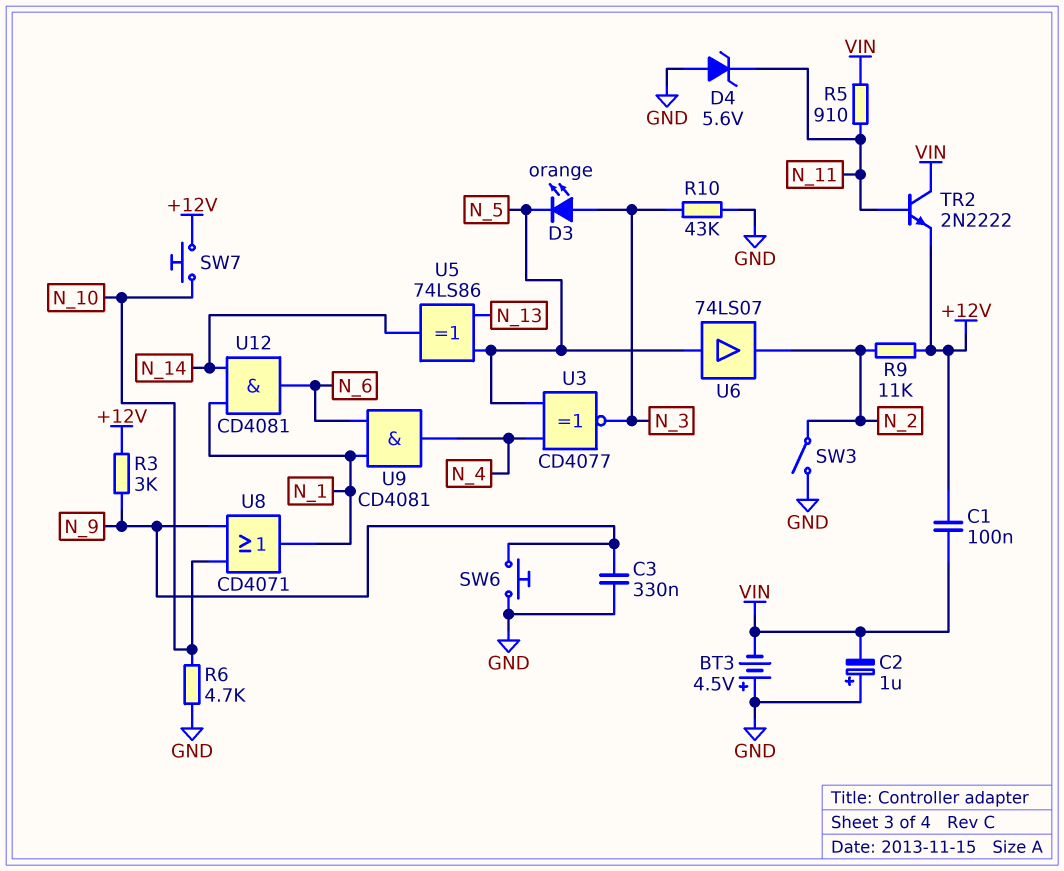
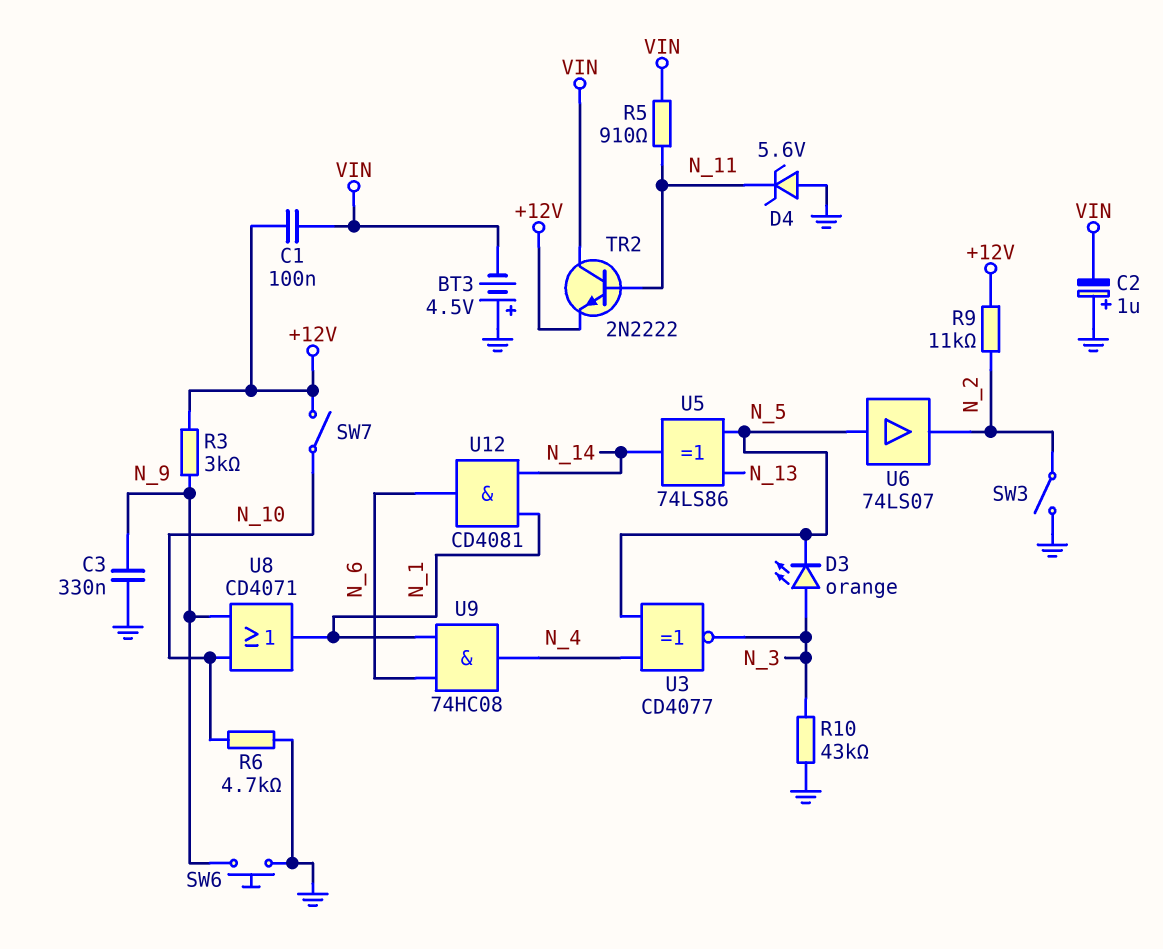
SW7: button (+12V, N_10) -> switch (+12V, N_10)
U9: AND CD4081 (in N_1, in N_6, out N_4) -> AND 74HC08 (in N_1, in N_6, out N_4)

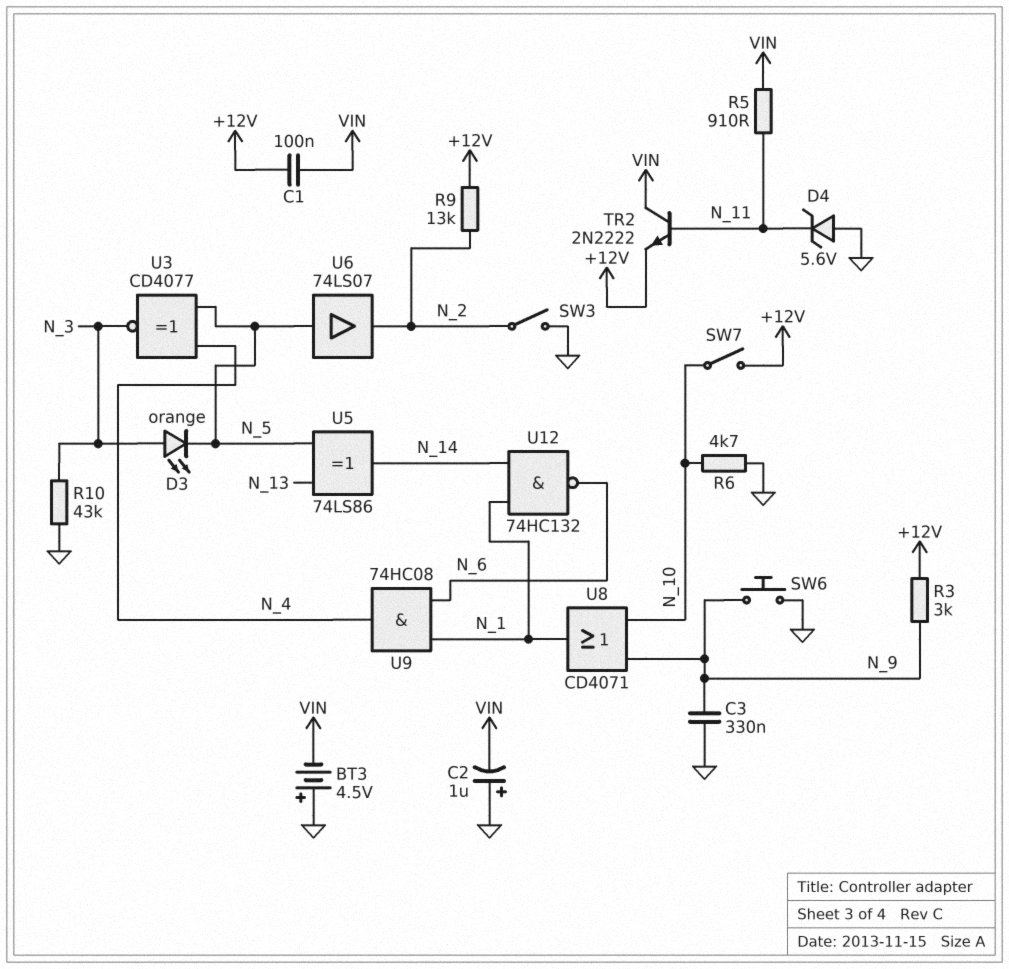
R9: 11k (+12V, N_2) -> 13k (+12V, N_2)
U12: AND CD4081 (in N_1, in N_14, out N_6) -> NAND 74HC132 (in N_1, in N_14, out N_6)

